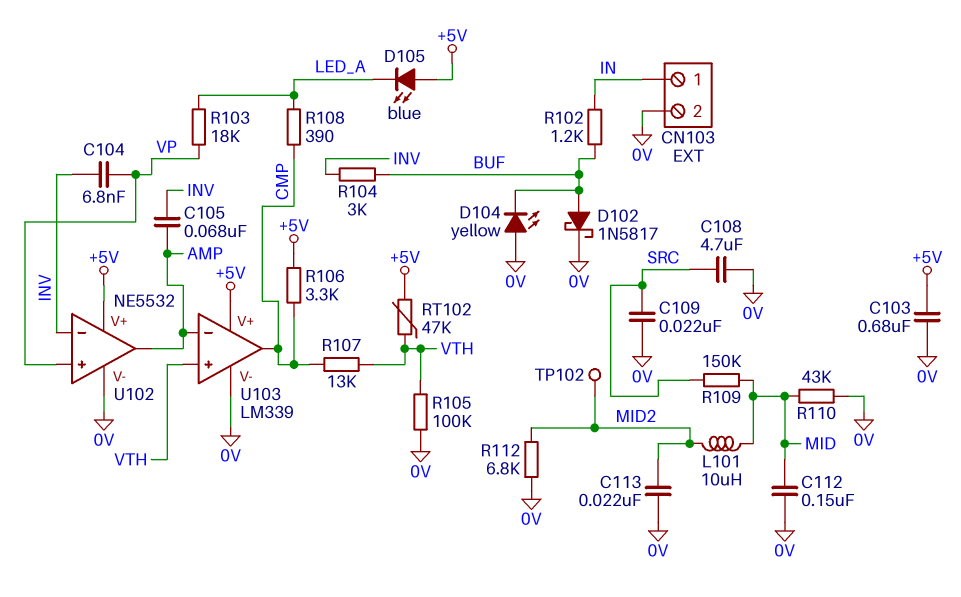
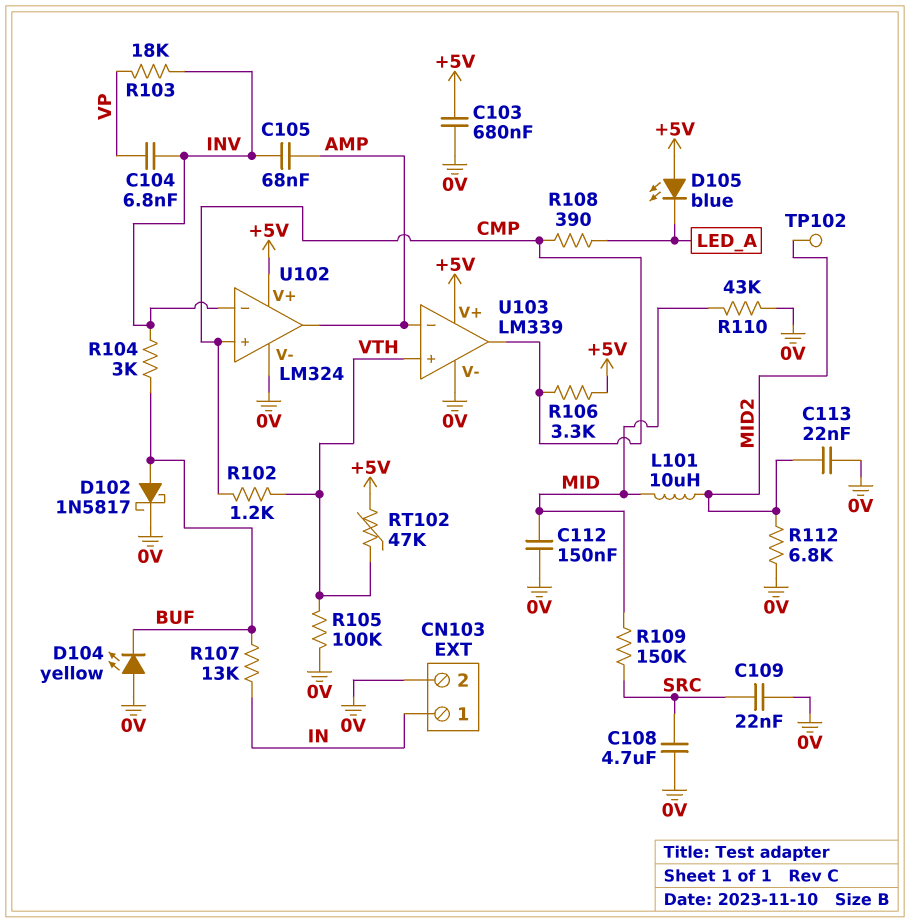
R102: 1.2k (BUF, IN) -> 1.2k (CMP, VTH)
R103: 18k (LED_A, VP) -> 18k (INV, VP)
R107: 13k (CMP, VTH) -> 13k (BUF, IN)
U102: NE5532 -> LM324
U102 pin in+: VP -> CMP

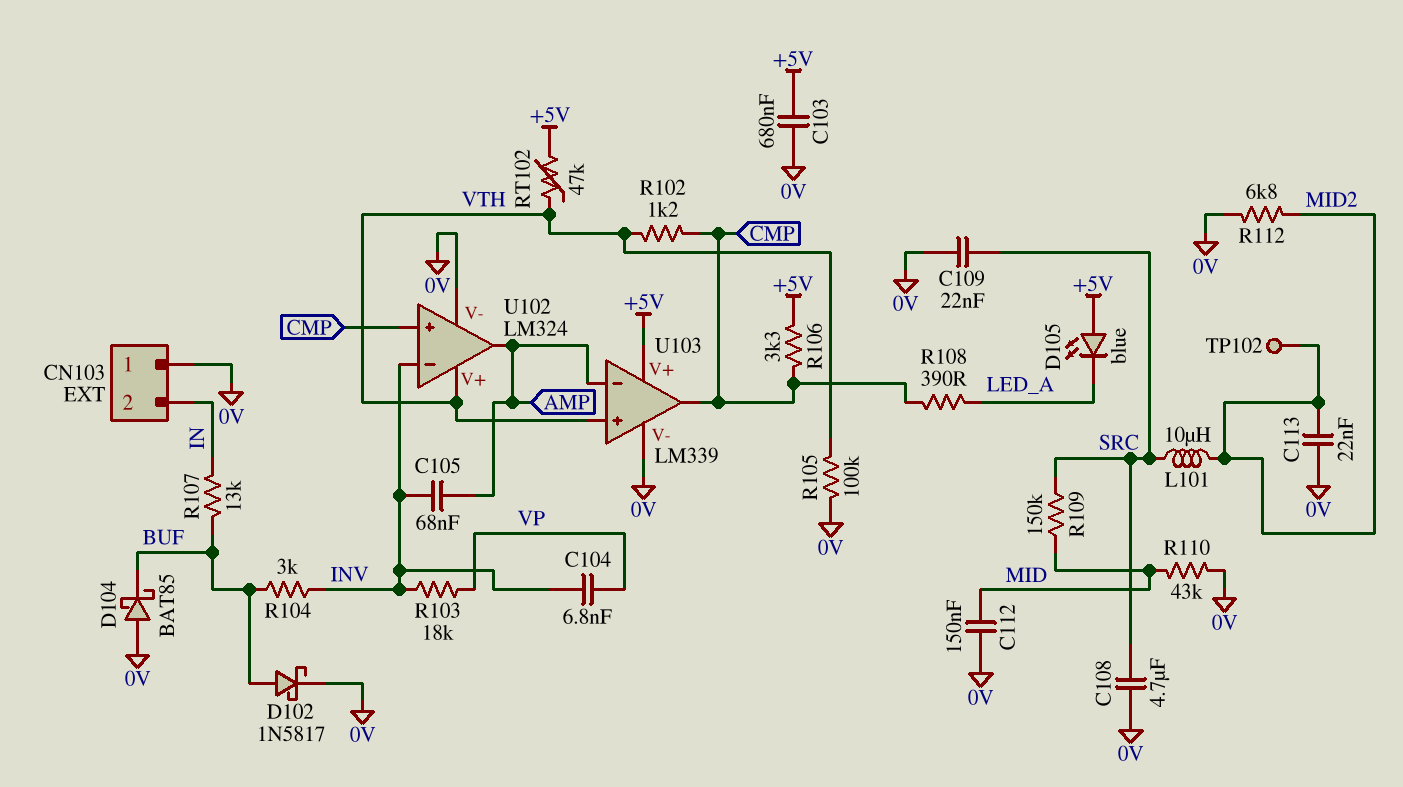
CN103 pin 1: IN -> 0V
CN103 pin 2: 0V -> IN
D104: LED yellow (A 0V, K BUF) -> schottky BAT85 (A 0V, K BUF)
L101: 10uH (MID, MID2) -> 10uH (MID2, SRC)
U102 pin V+: +5V -> VTH

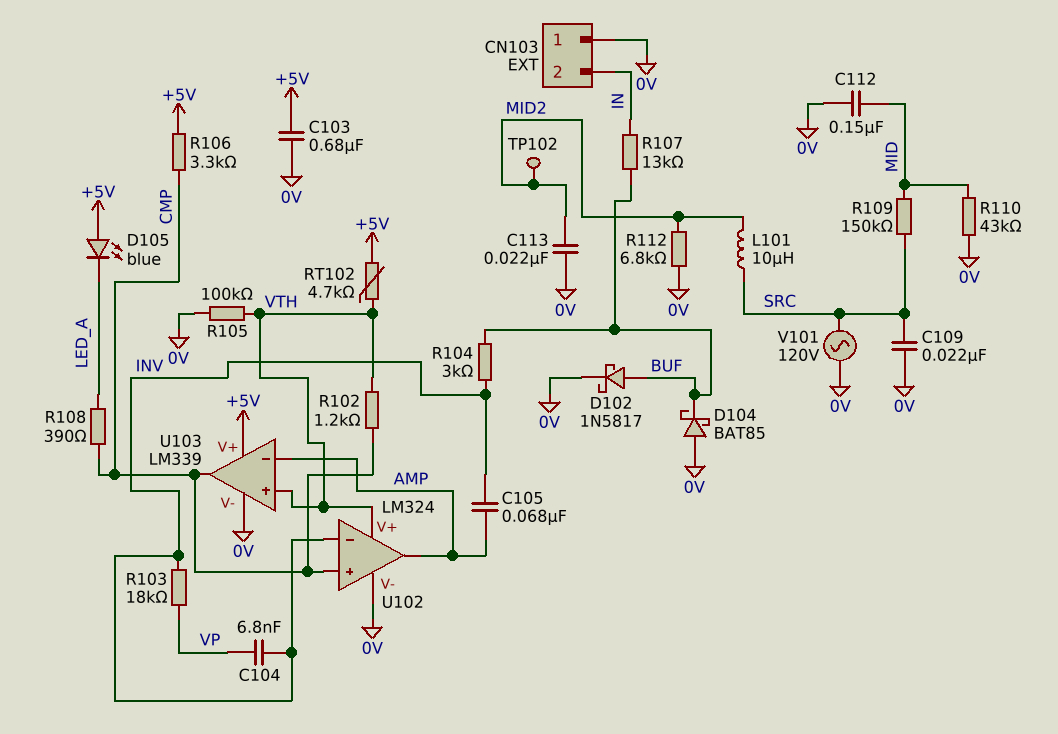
C108: 4.7uF (0V, SRC) -> none
RT102: 47k (+5V, VTH) -> 4.7k (+5V, VTH)
V101: none -> AC 120V (0V, SRC)

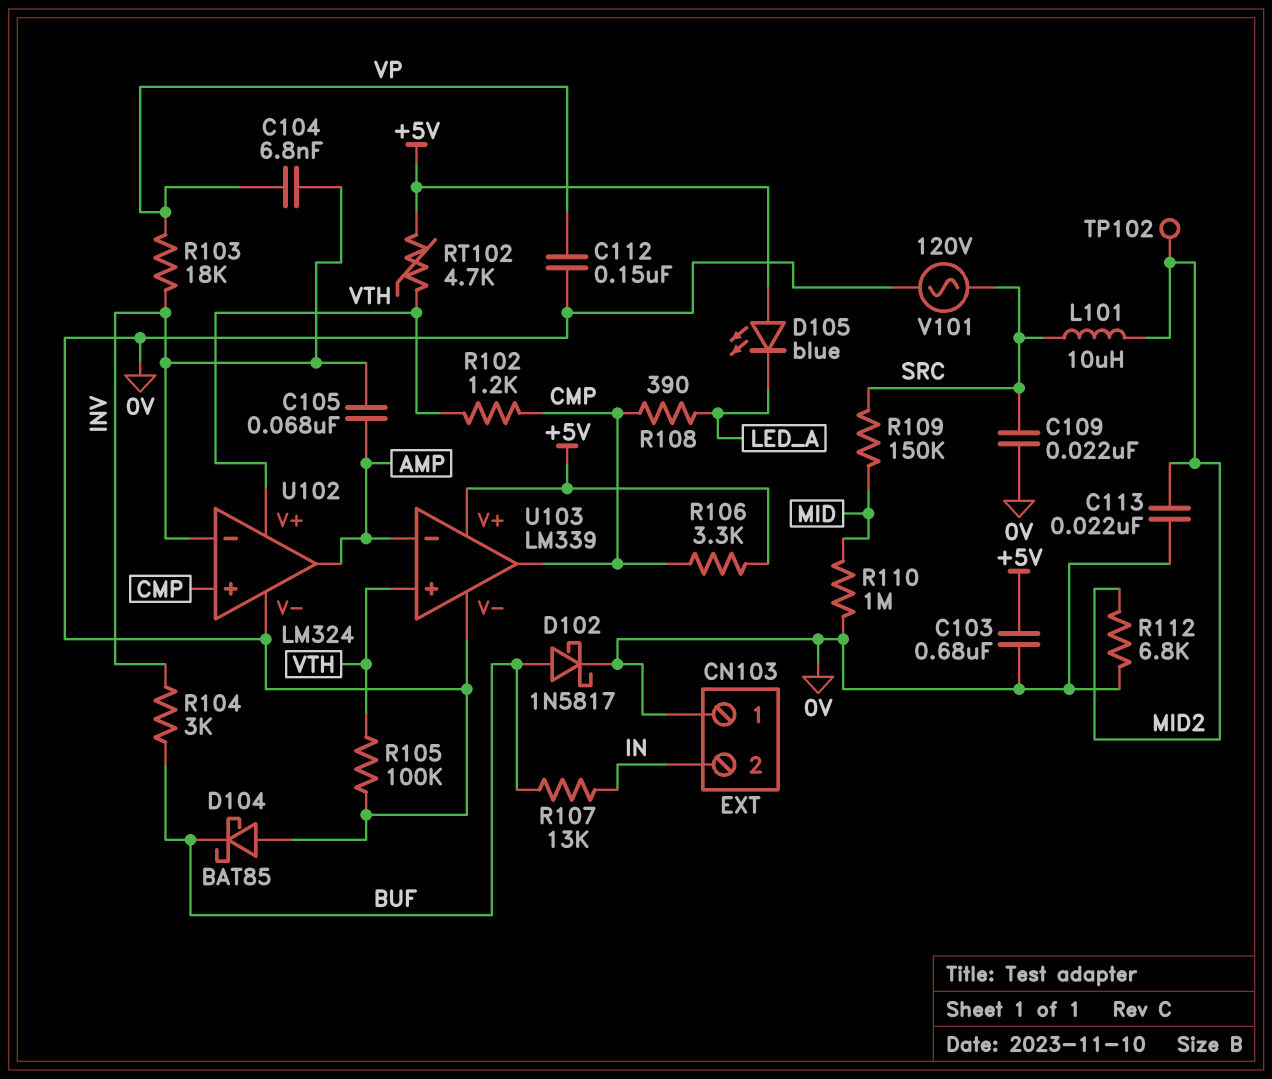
C112: 150nF (0V, MID) -> 150nF (0V, VP)
R110: 43k (0V, MID) -> 1M (0V, MID)

